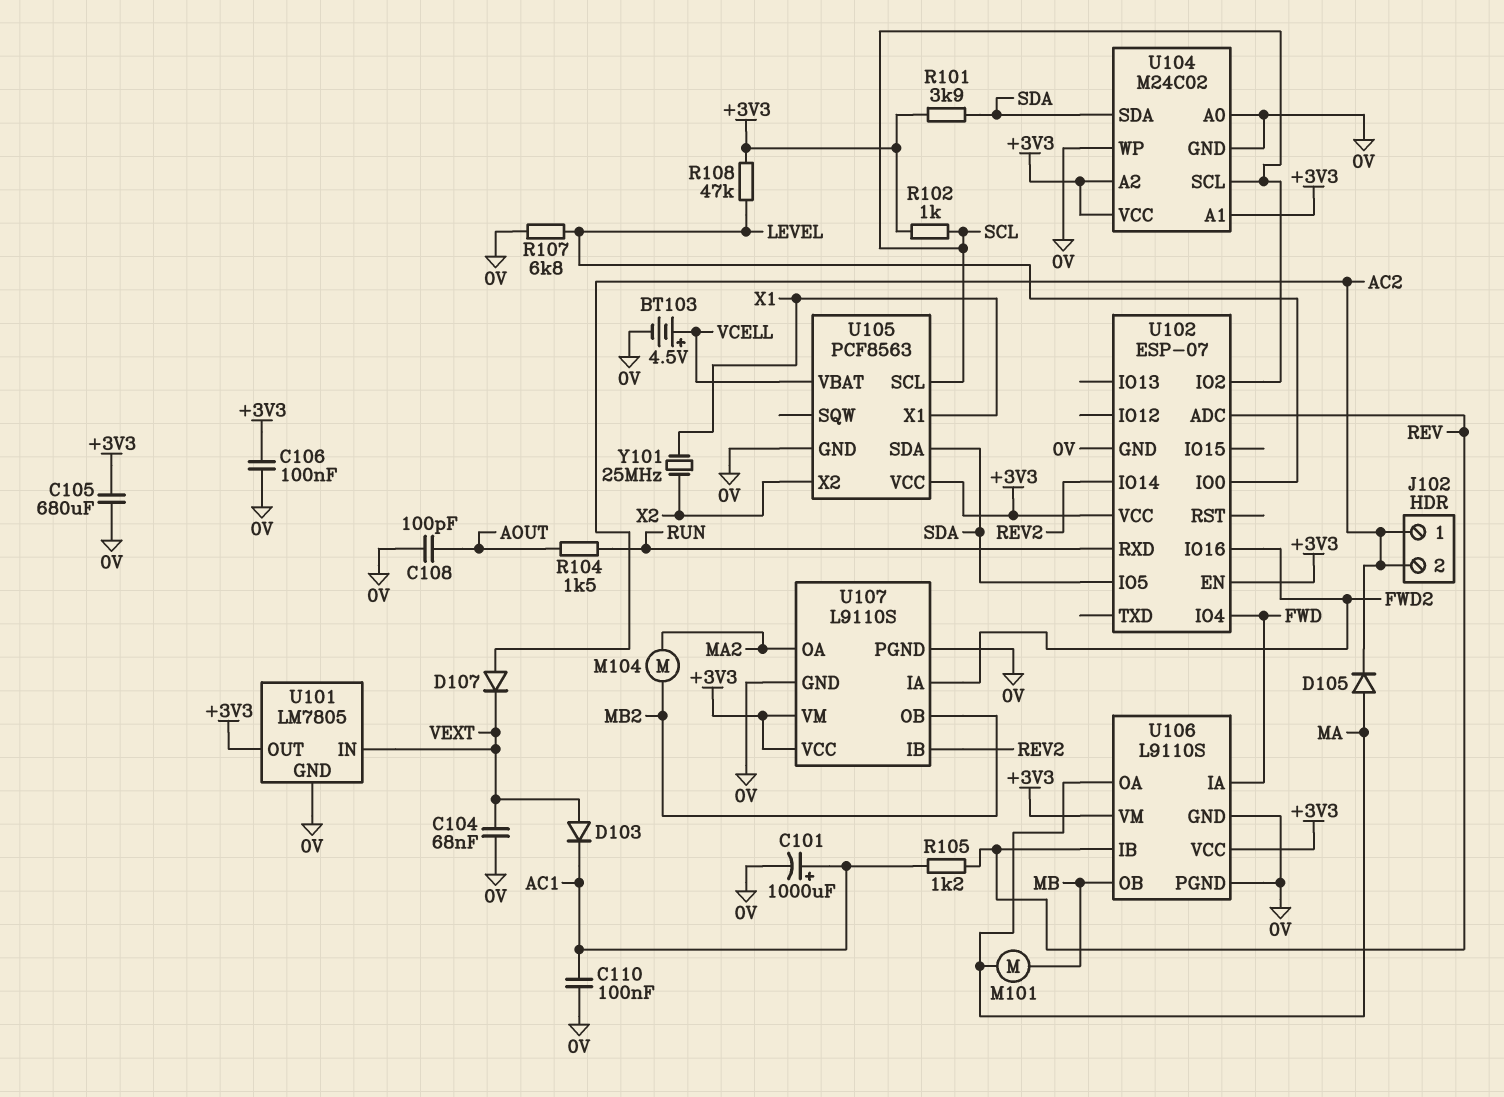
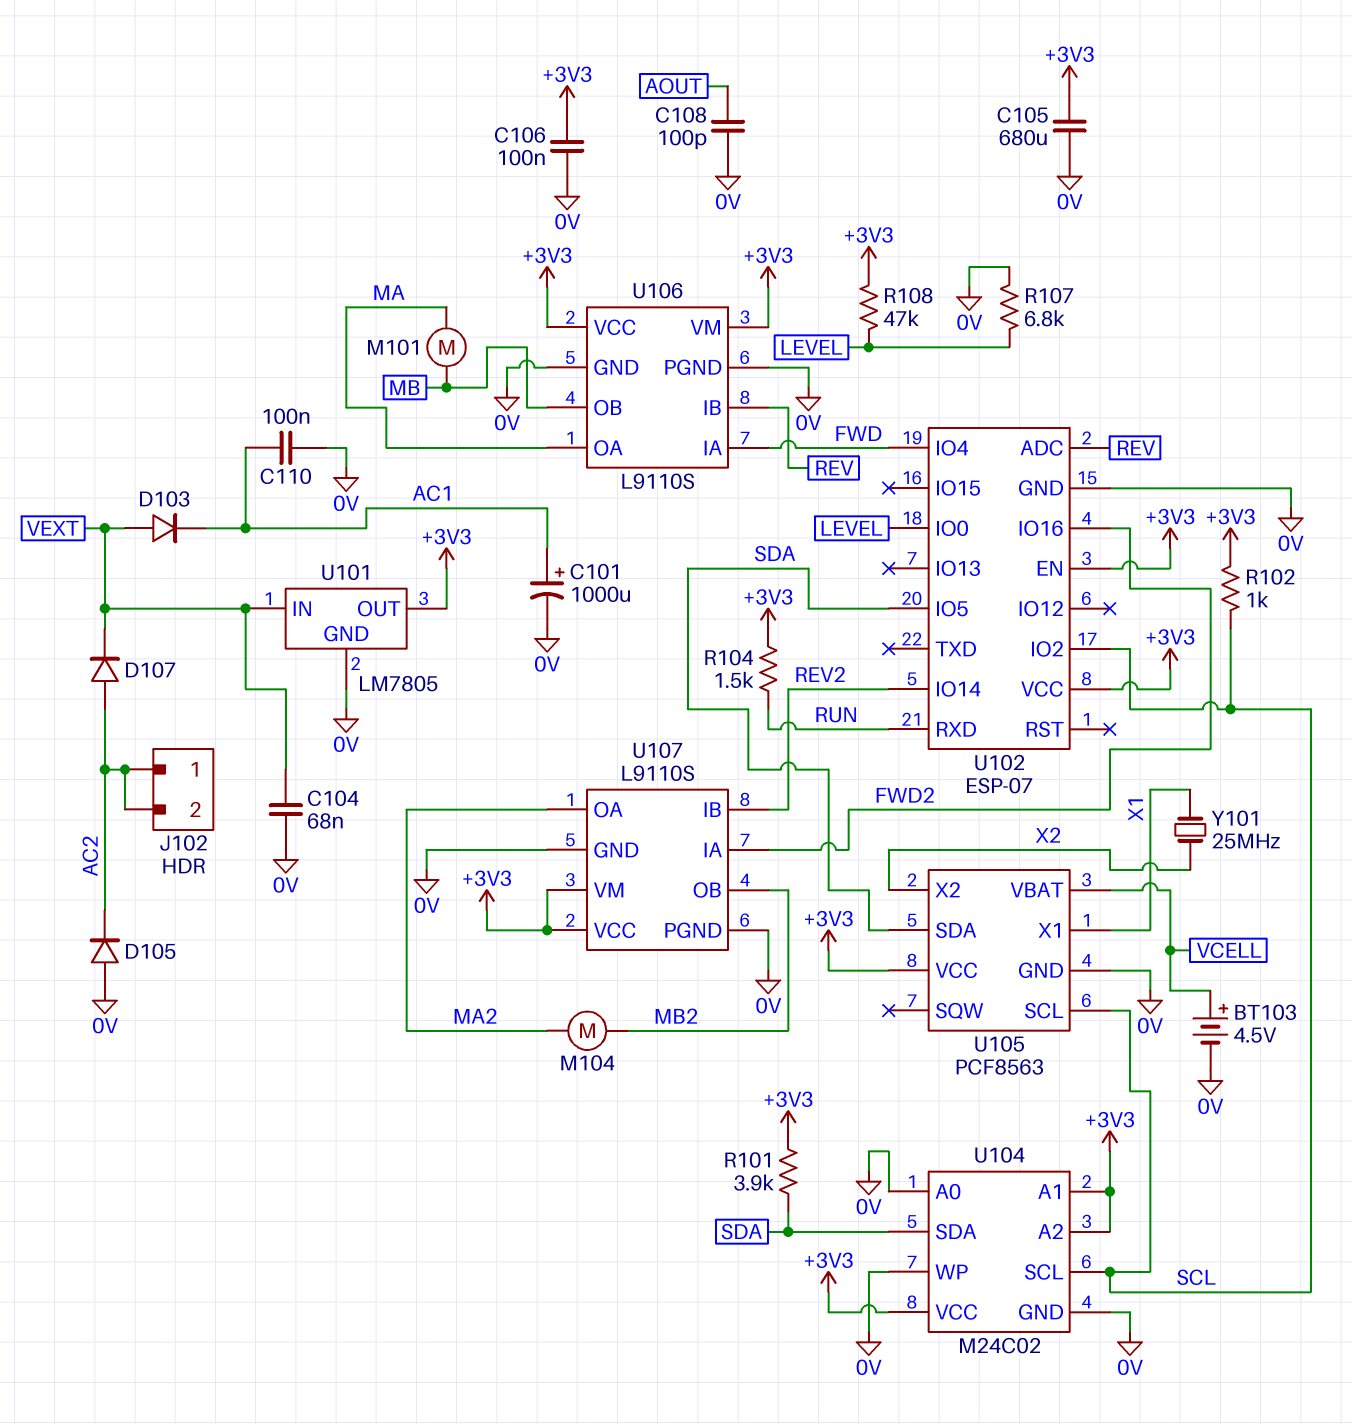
D105: diode (A MA, K AC2) -> diode (A 0V, K AC2)
R104: 1.5k (AOUT, RUN) -> 1.5k (+3V3, RUN)
R105: 1.2k (AC1, REV) -> none

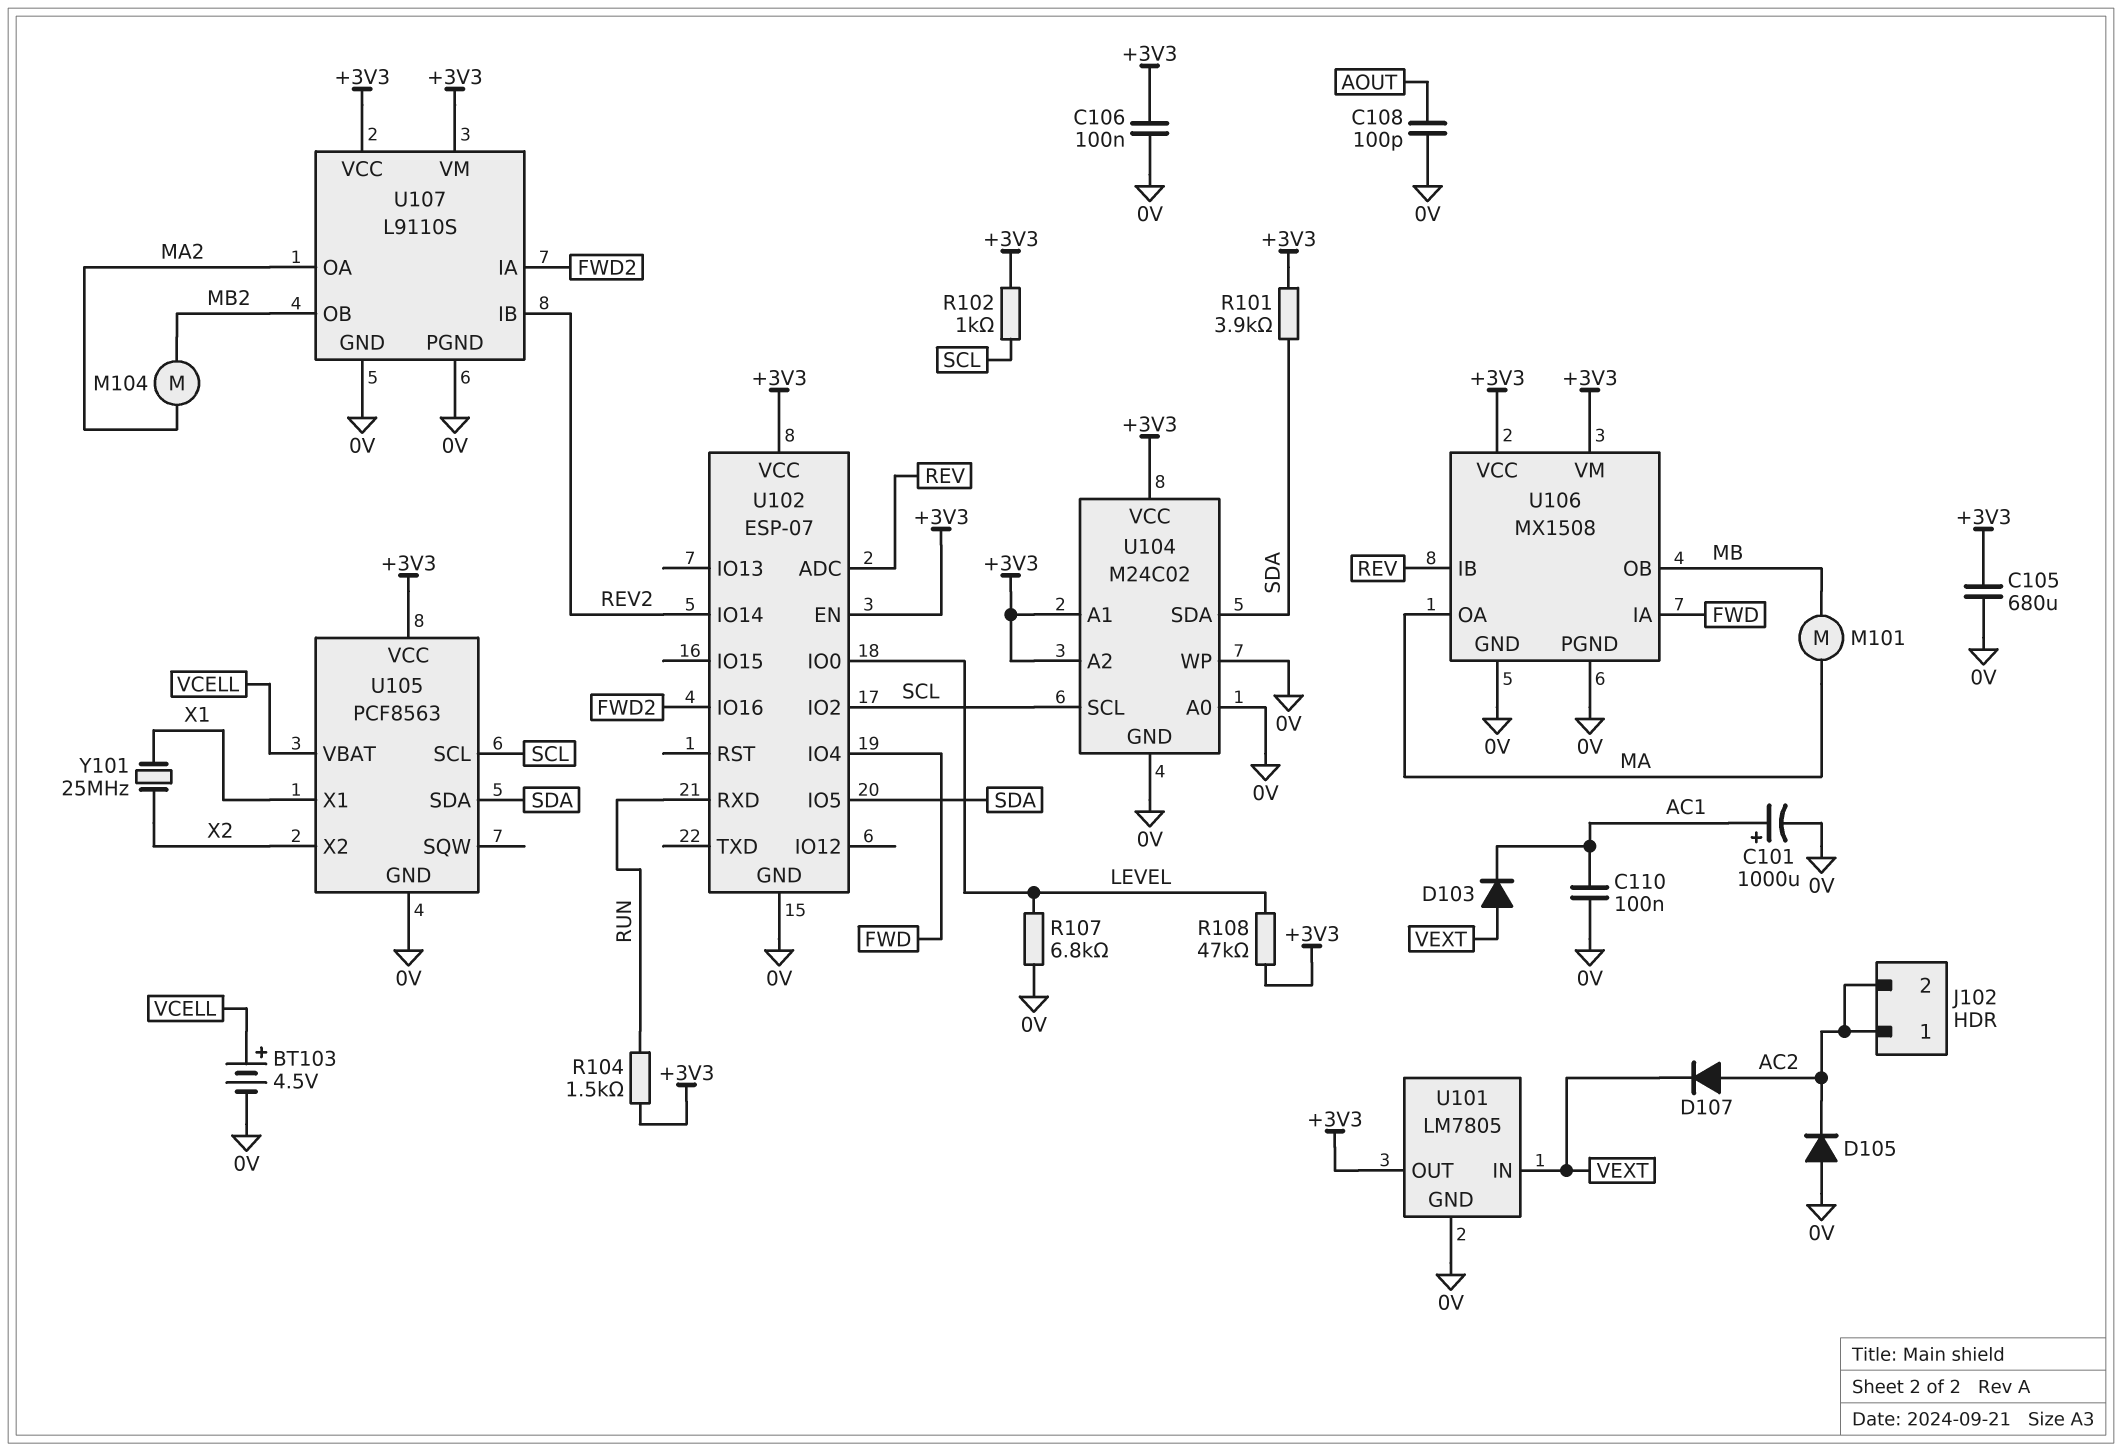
C104: 68nF (0V, VEXT) -> none
U106: L9110S -> MX1508

